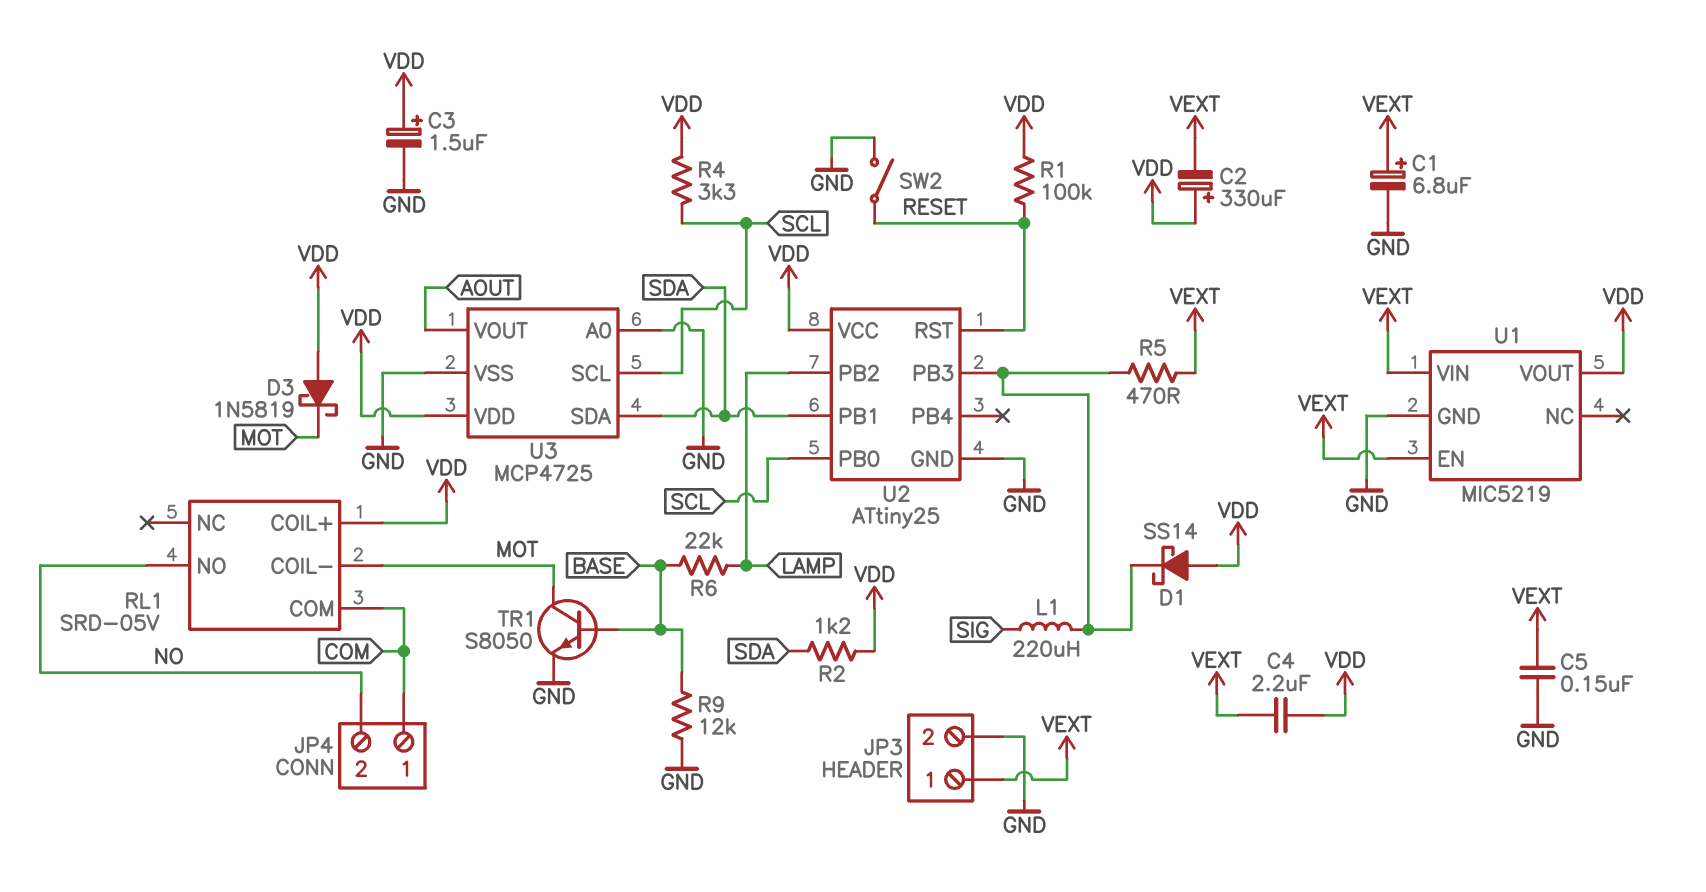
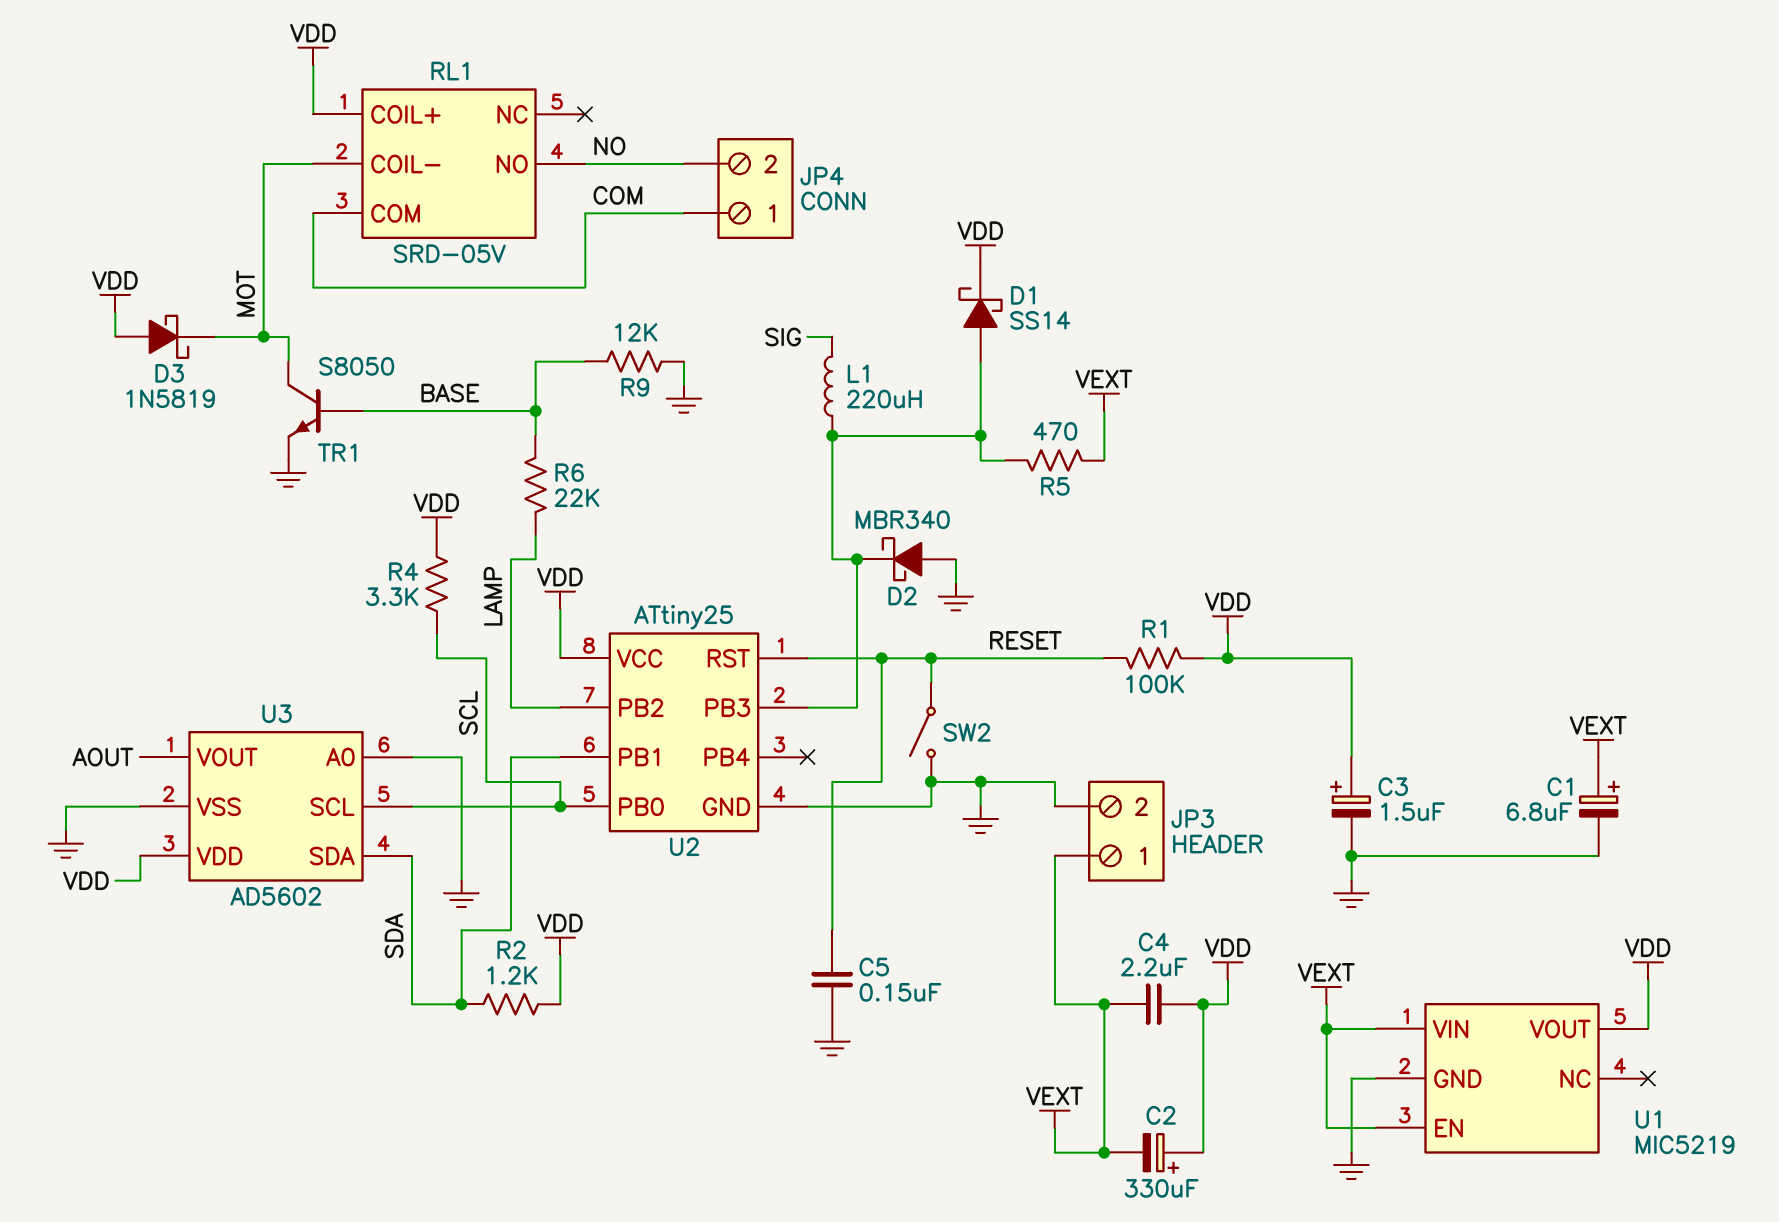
C5: 150nF (GND, VEXT) -> 150nF (GND, RESET)
D1: schottky SS14 (A VDD, K U2/PB3) -> schottky SS14 (A U2/PB3, K VDD)
D2: none -> schottky MBR340 (A GND, K U2/PB3)
U3: MCP4725 -> AD5602

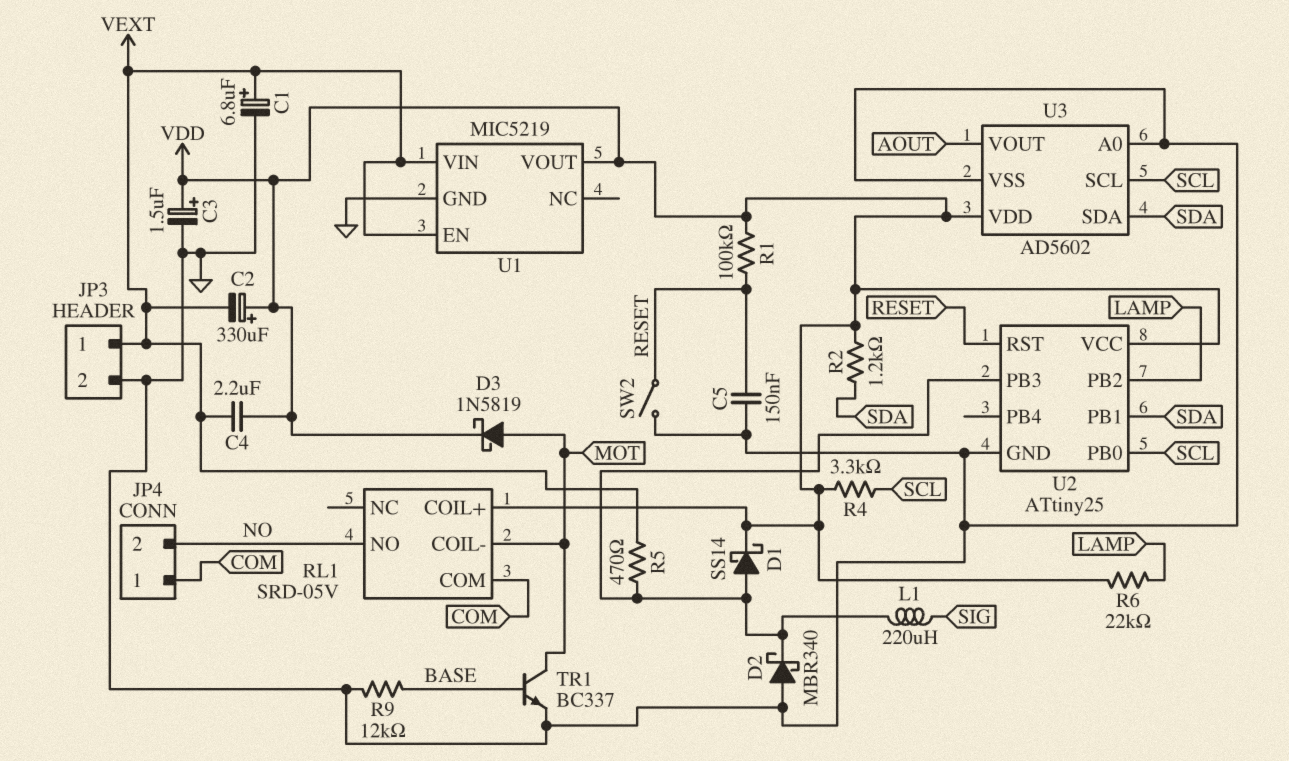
D3: schottky 1N5819 (A VDD, K MOT) -> schottky 1N5819 (A MOT, K VDD)
R6: 22k (BASE, LAMP) -> 22k (LAMP, VDD)
TR1: NPN S8050 (B BASE, C MOT, E GND) -> NPN BC337 (B BASE, C MOT, E GND)

